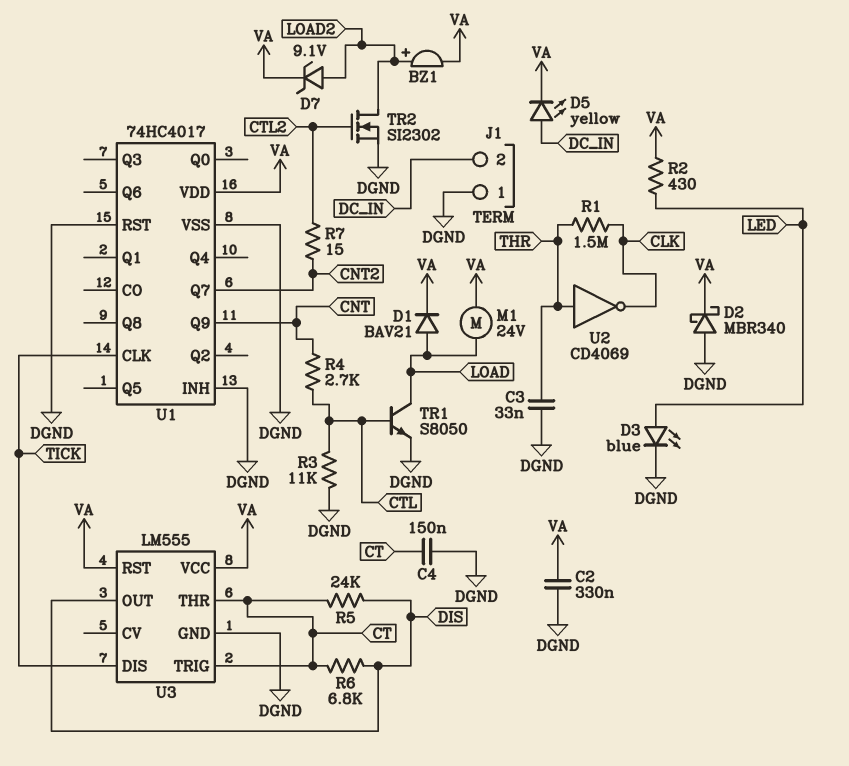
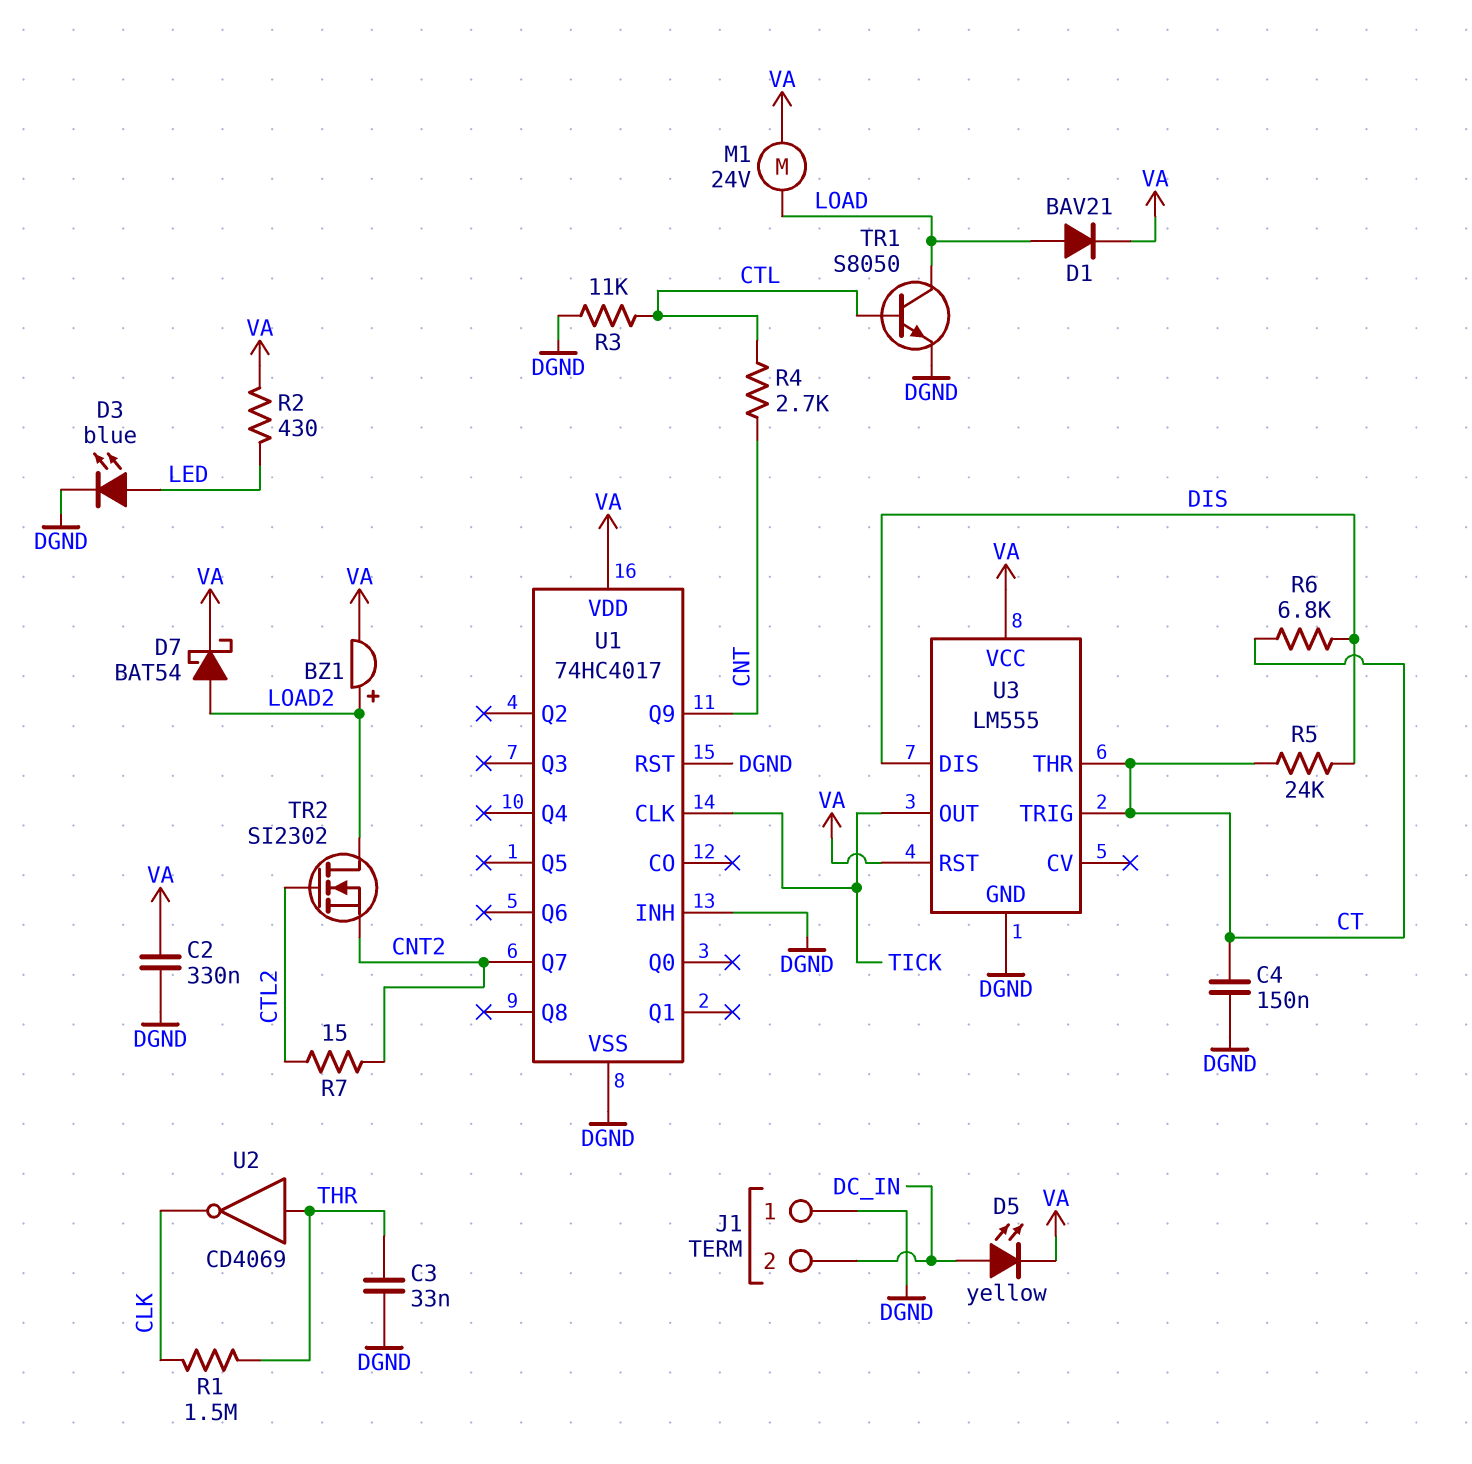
D2: schottky MBR340 (A DGND, K VA) -> none
D7: zener 9.1V (A LOAD2, K VA) -> schottky BAT54 (A LOAD2, K VA)
TR2: NMOS SI2302 (G CTL2, D LOAD2, S DGND) -> NMOS SI2302 (G CTL2, D LOAD2, S CNT2)
U3 pin DIS: TICK -> DIS
U3 pin OUT: DIS -> TICK

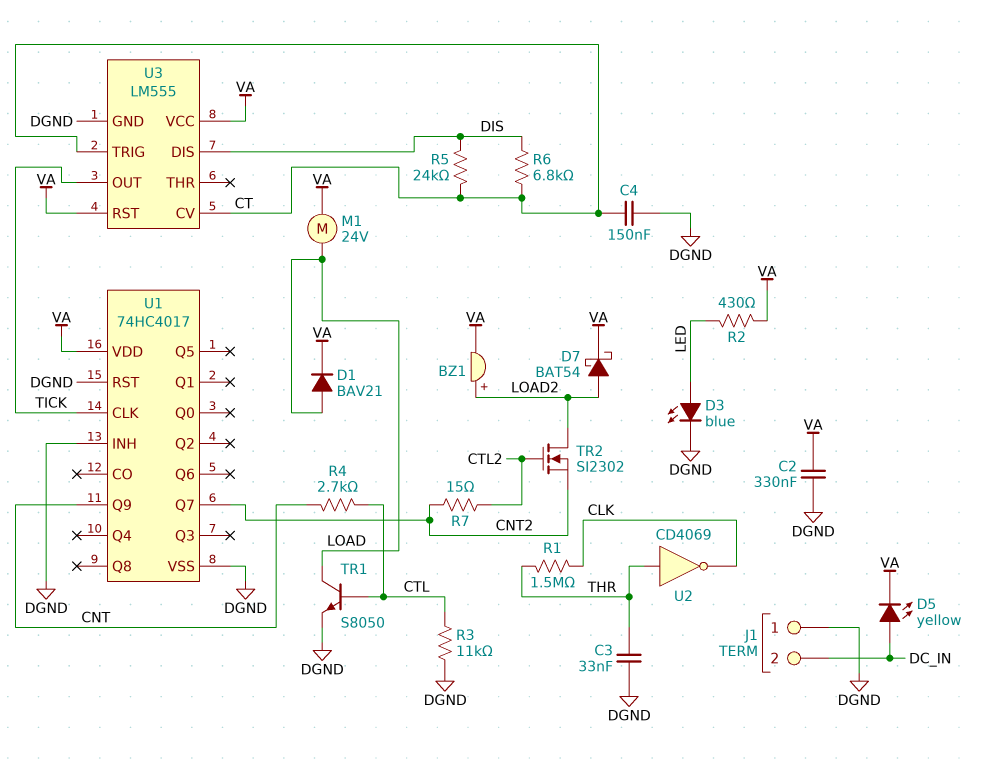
U3 pin CV: none -> CT
U3 pin THR: CT -> none

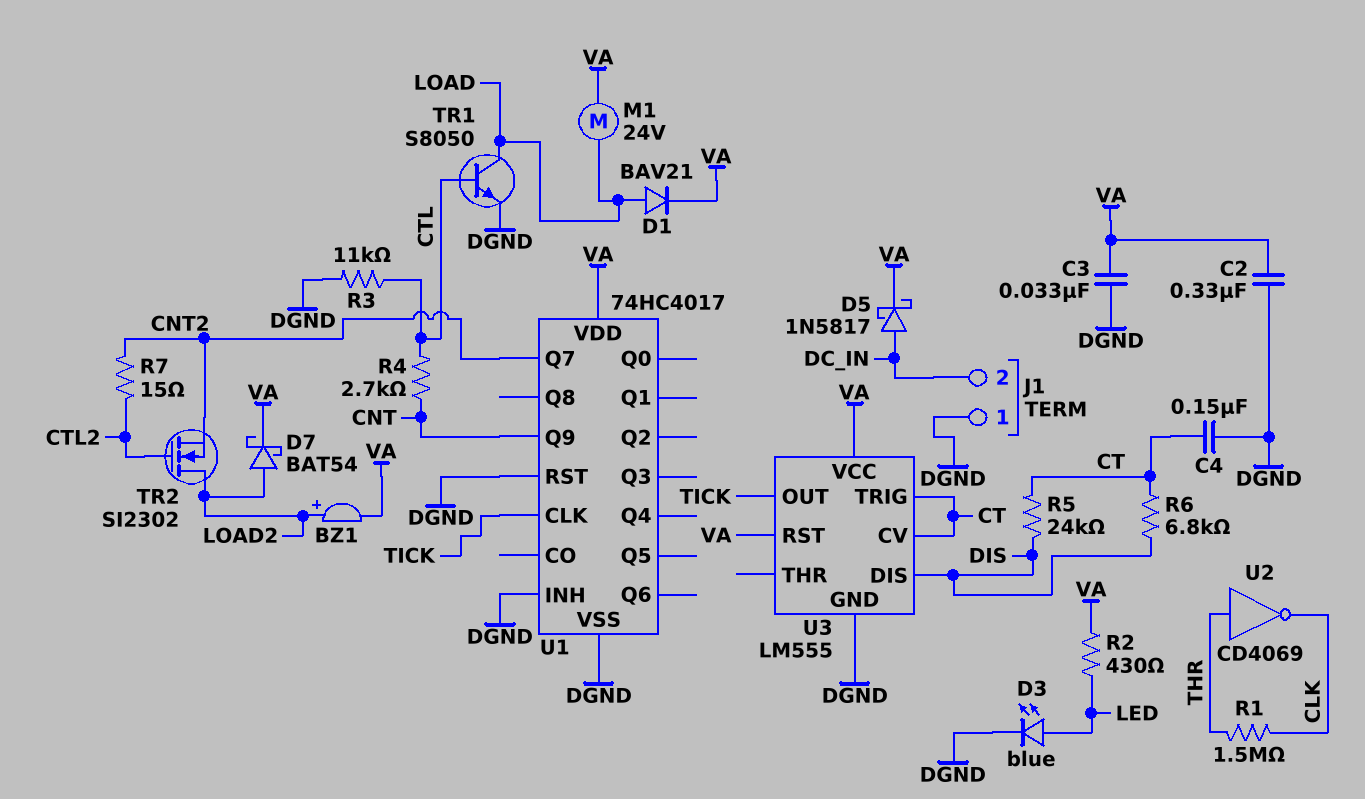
C3: 33nF (DGND, THR) -> 33nF (DGND, VA)
D5: LED yellow (A DC_IN, K VA) -> schottky 1N5817 (A DC_IN, K VA)

